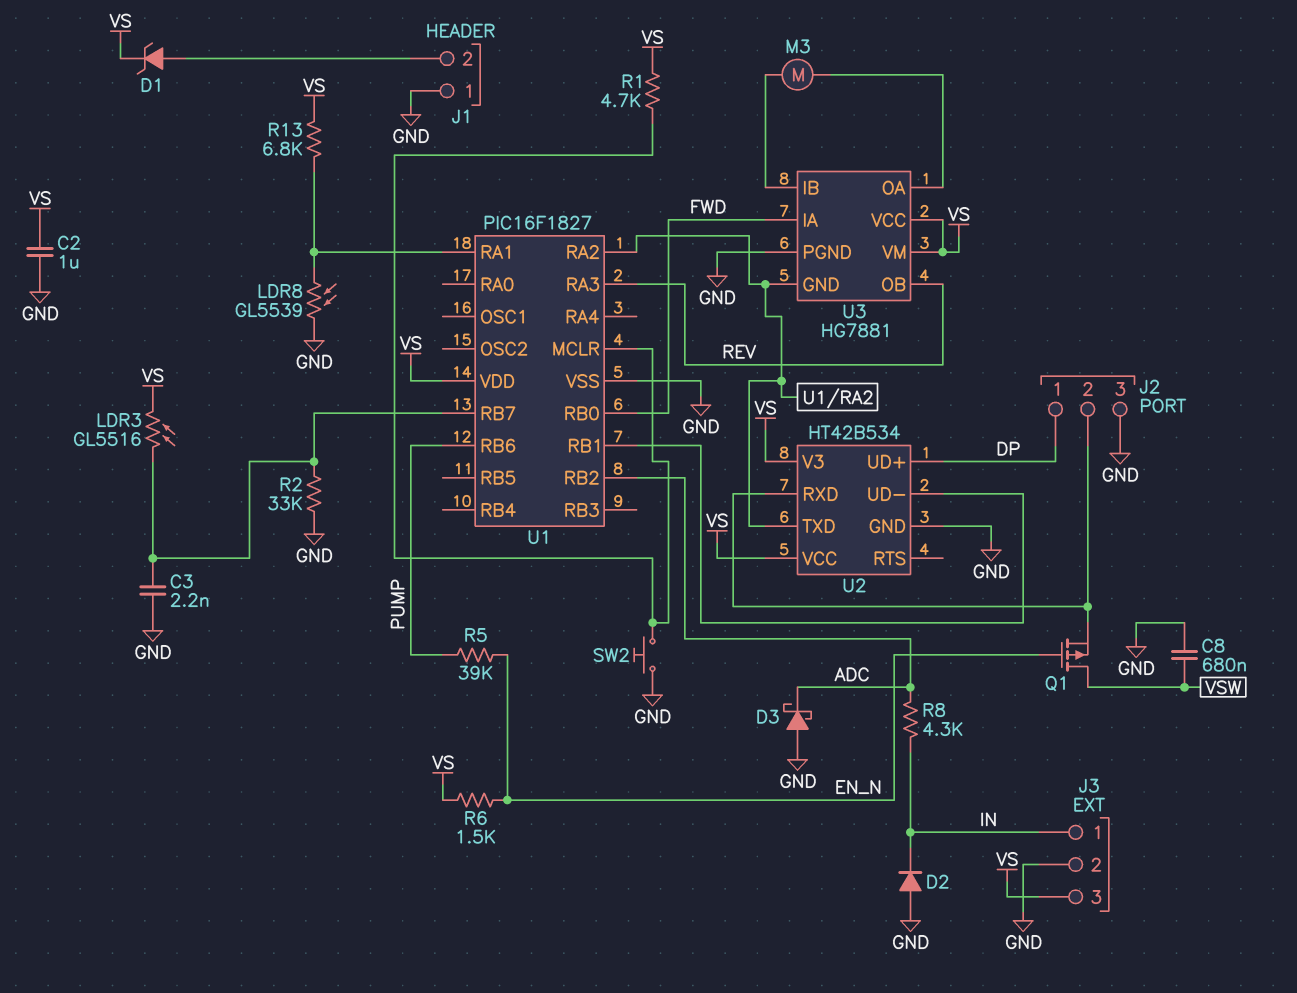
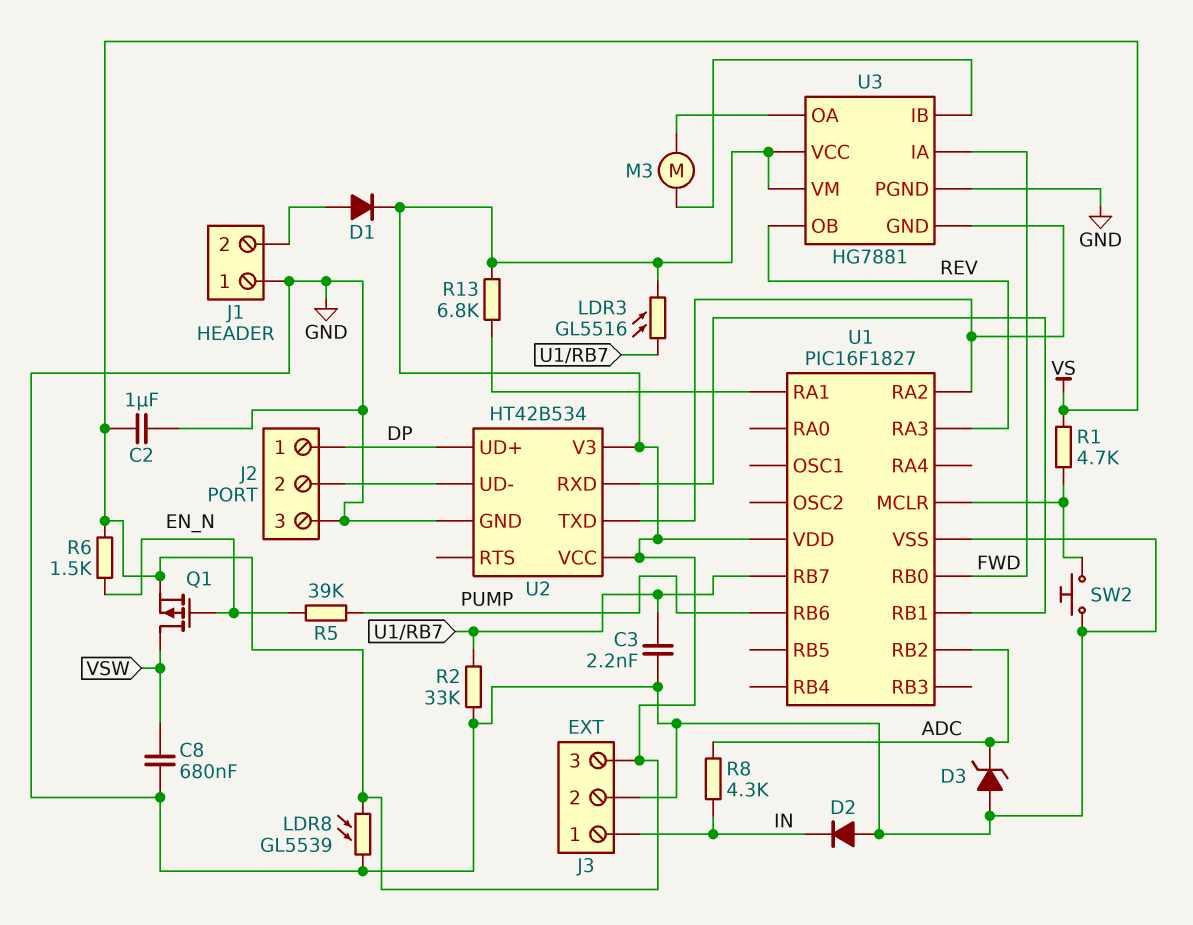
D1: zener (A J1/2, K VS) -> diode (A J1/2, K VS)
D3: schottky (A GND, K ADC) -> zener (A GND, K ADC)
LDR8: GL5539 (GND, U1/RA1) -> GL5539 (GND, VS)
Q1: PMOS (G EN_N, D VSW, S J2/2) -> PMOS (G EN_N, D VSW, S VS)
U2 pin RXD: J2/2 -> U1/RB1
U2 pin UD-: U1/RB1 -> J2/2

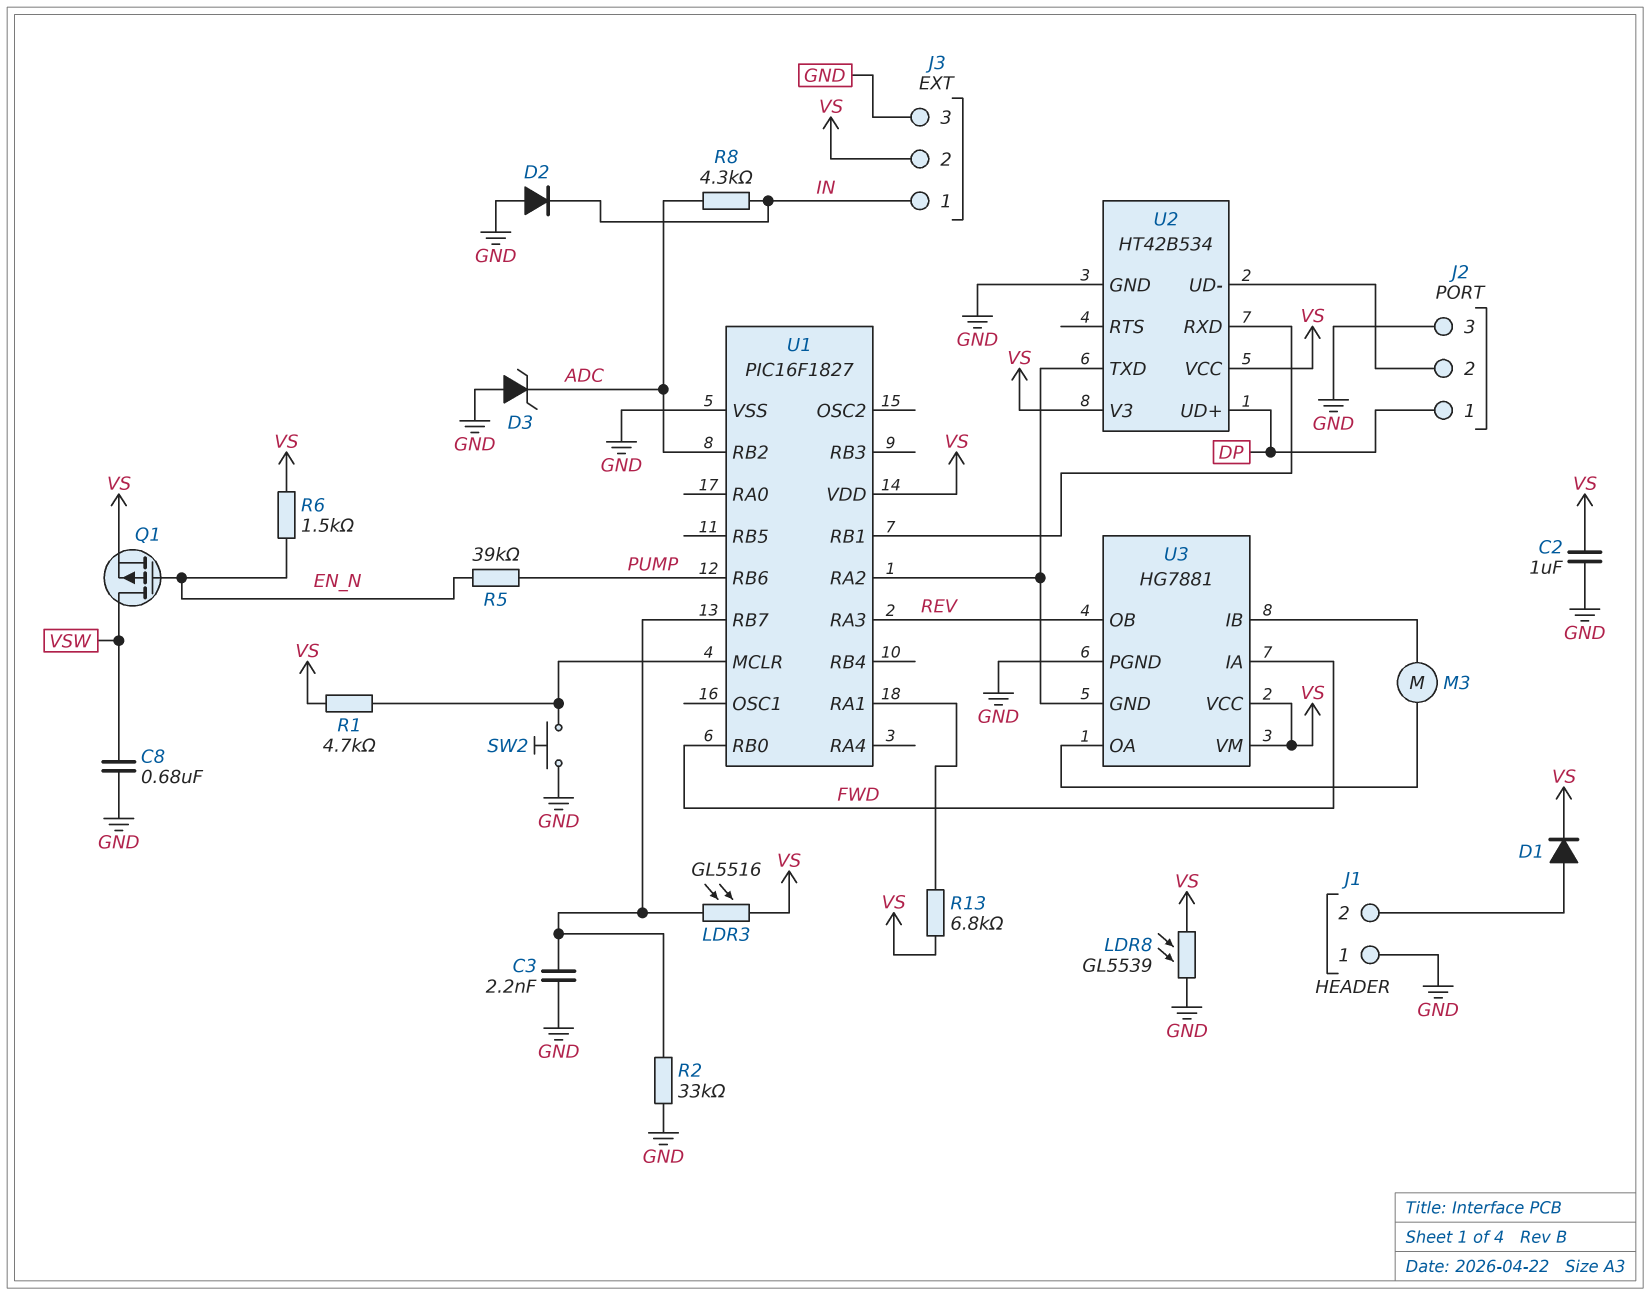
J3 pin 2: GND -> VS
J3 pin 3: VS -> GND

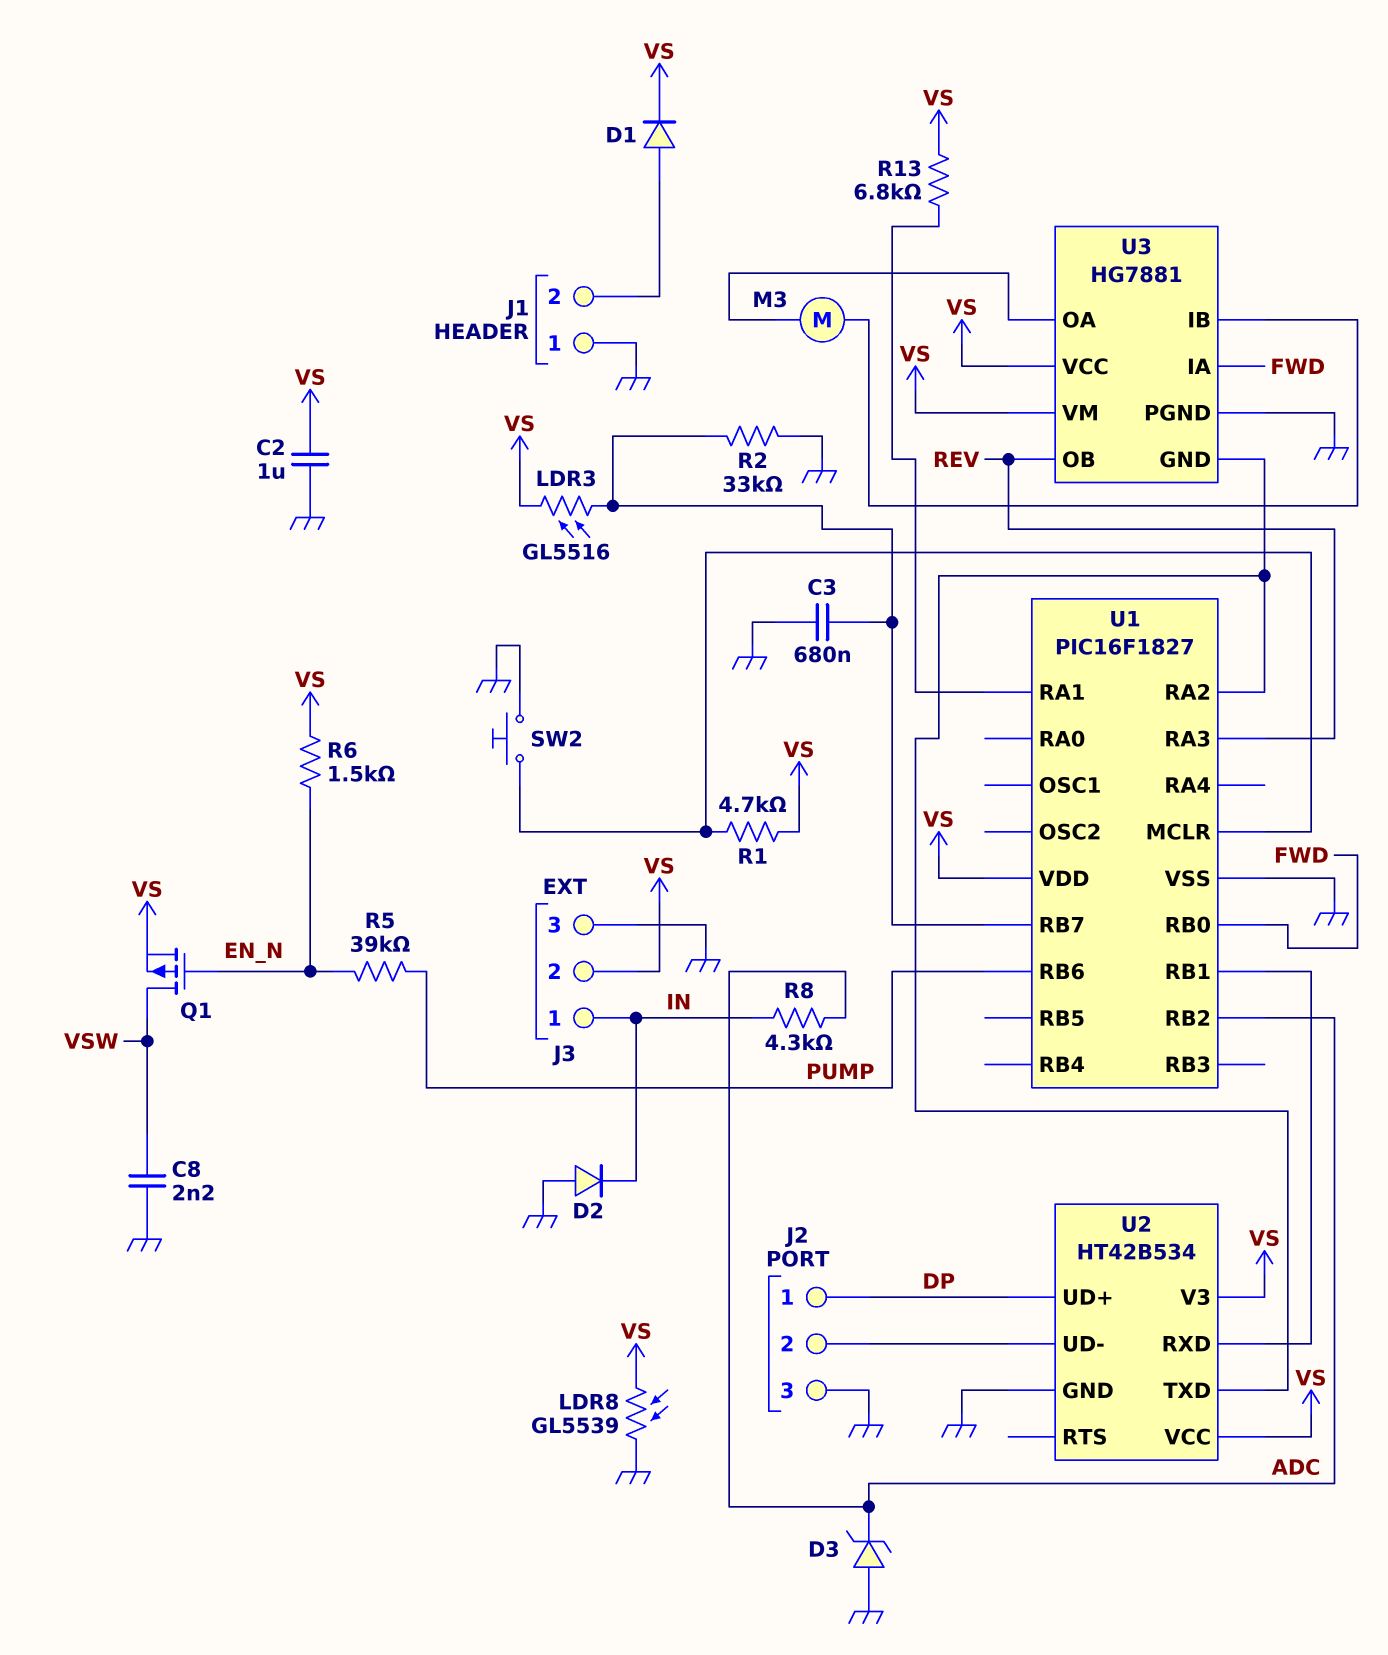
C3: 2.2nF (GND, U1/RB7) -> 680nF (GND, U1/RB7)
C8: 680nF (GND, VSW) -> 2.2nF (GND, VSW)

